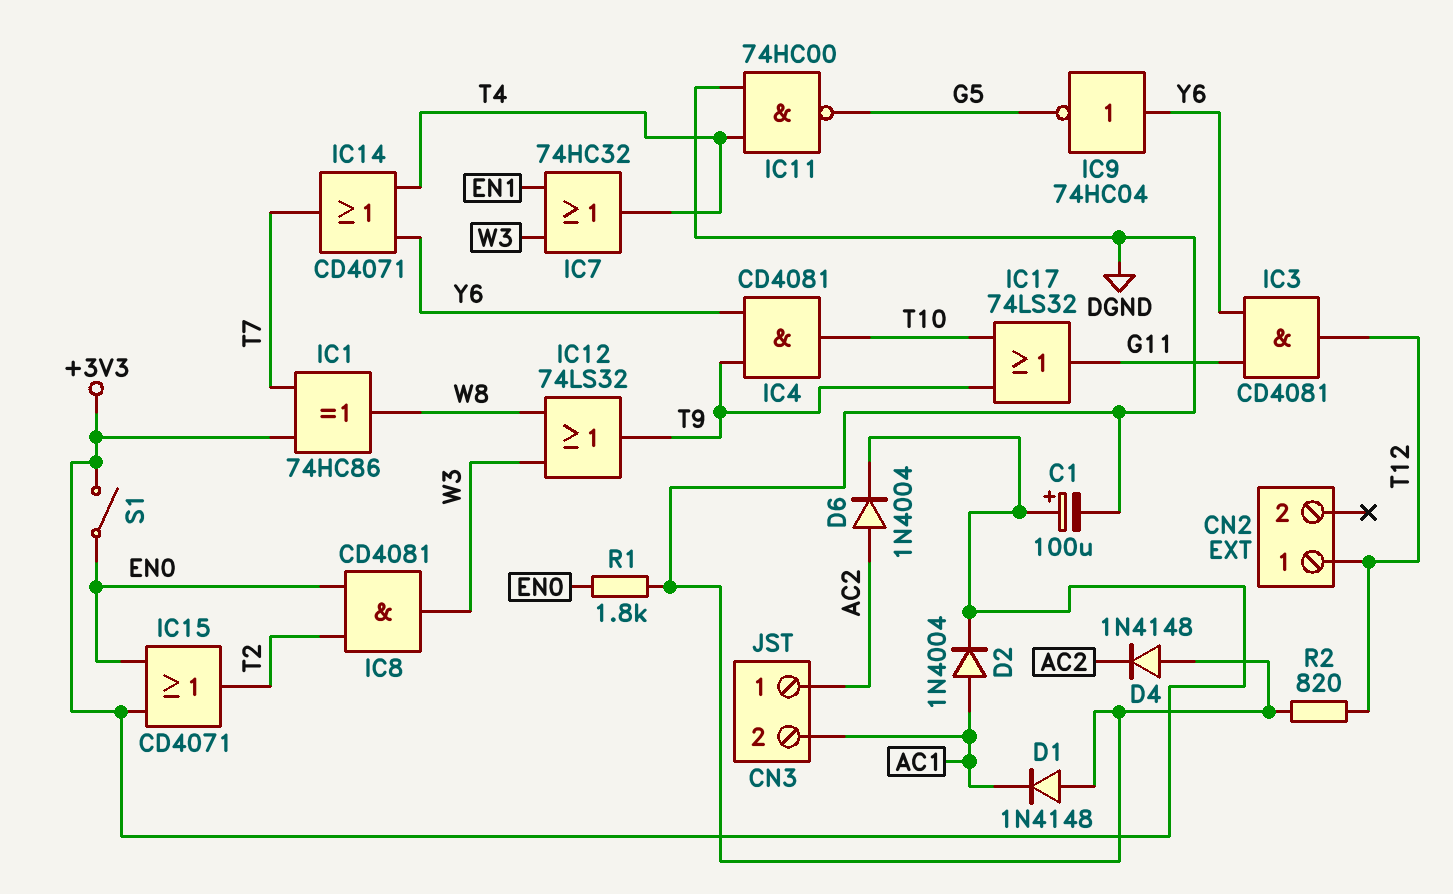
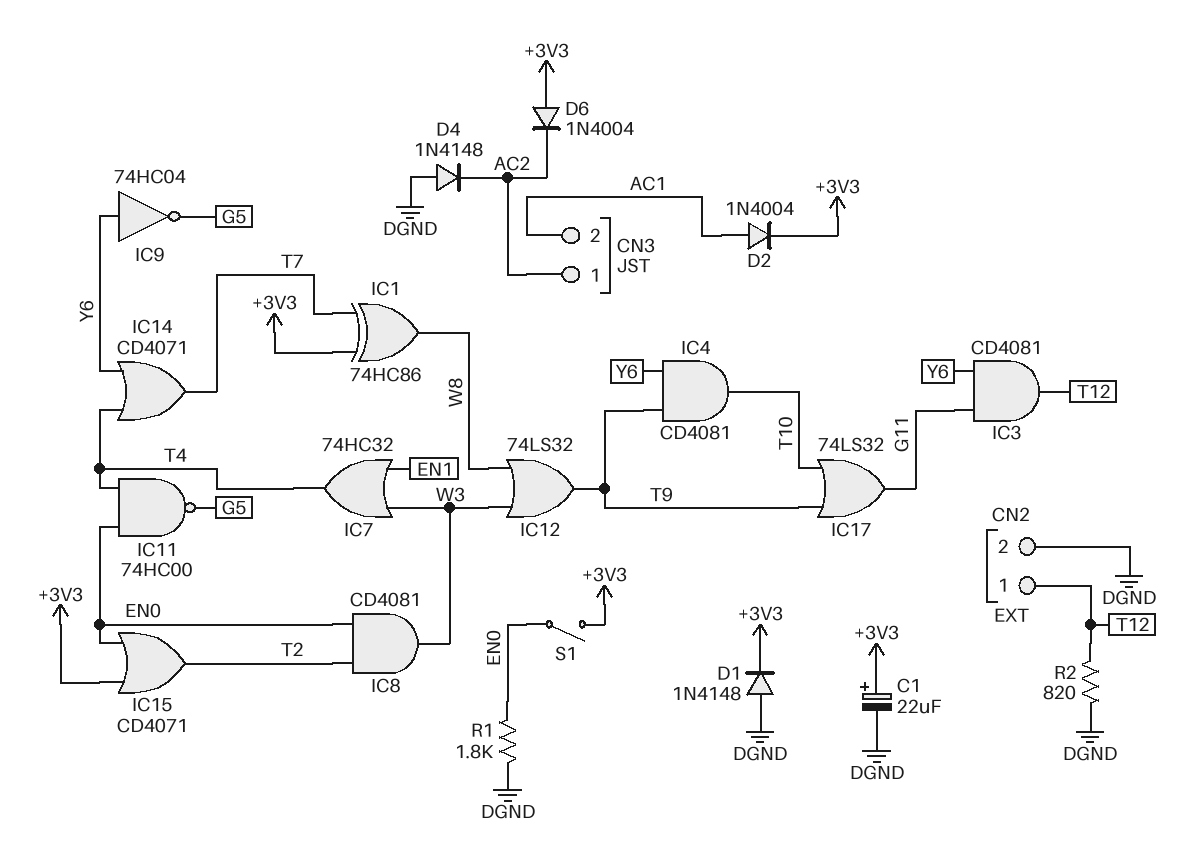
C1: 100uF (plus +3V3, minus DGND) -> 22uF (plus +3V3, minus DGND)
CN2 pin 2: none -> DGND
D1: diode 1N4148 (A DGND, K AC1) -> diode 1N4148 (A DGND, K +3V3)
D6: diode 1N4004 (A AC2, K +3V3) -> diode 1N4004 (A +3V3, K AC2)
IC11: NAND 74HC00 (in DGND, in T4, out G5) -> NAND 74HC00 (in EN0, in T4, out G5)

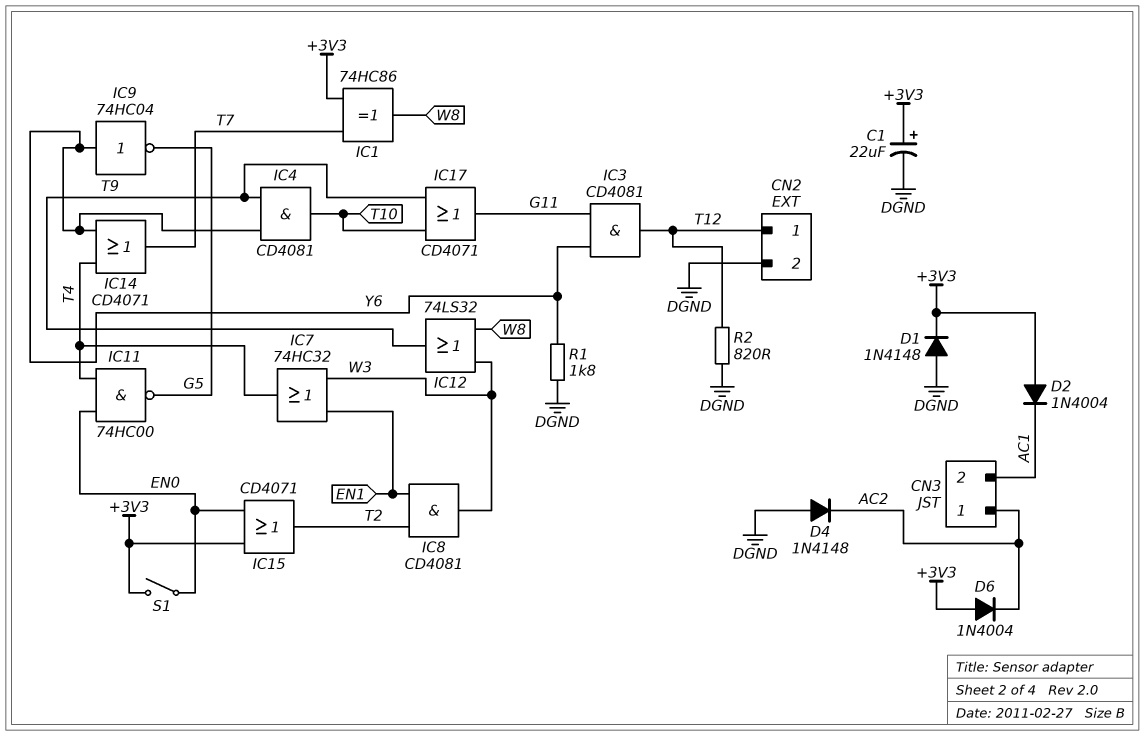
D2: diode 1N4004 (A AC1, K +3V3) -> diode 1N4004 (A +3V3, K AC1)
IC8: AND CD4081 (in EN0, in T2, out W3) -> AND CD4081 (in EN1, in T2, out W3)
IC17: OR 74LS32 (in T9, in T10, out G11) -> OR CD4071 (in T9, in T10, out G11)
R1: 1.8k (DGND, EN0) -> 1.8k (DGND, Y6)

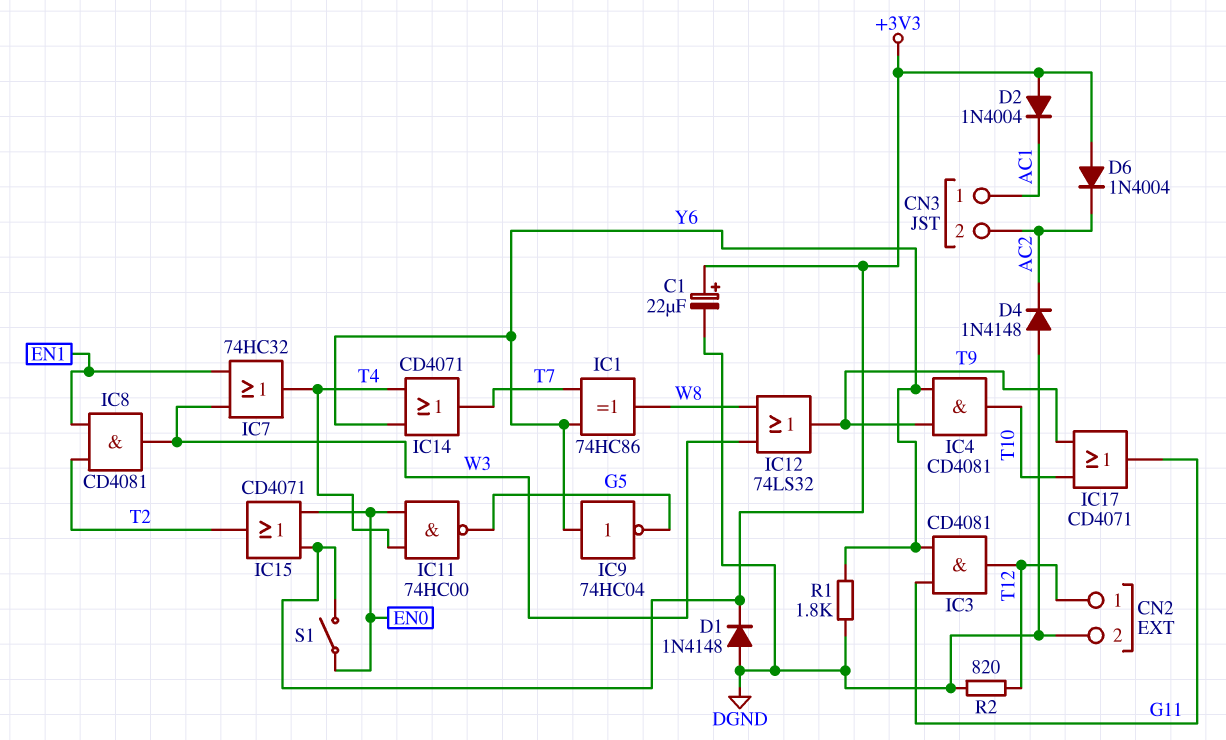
CN3 pin 1: AC2 -> AC1
CN3 pin 2: AC1 -> AC2
IC1: XOR 74HC86 (in +3V3, in T7, out W8) -> XOR 74HC86 (in T7, in Y6, out W8)

